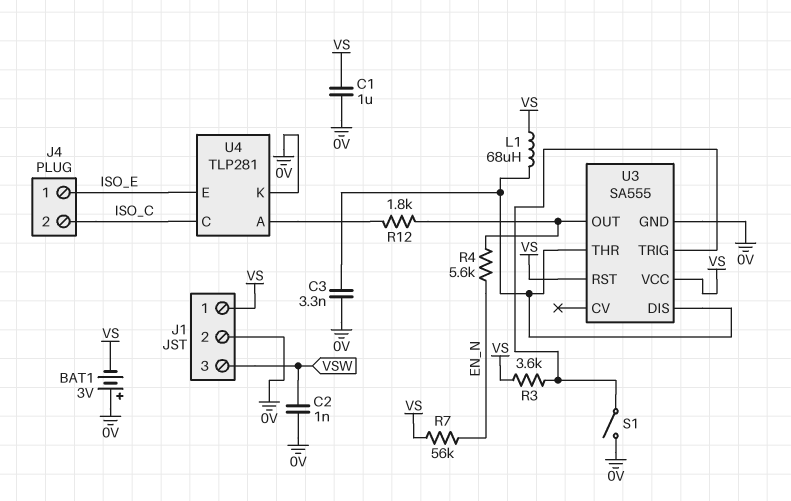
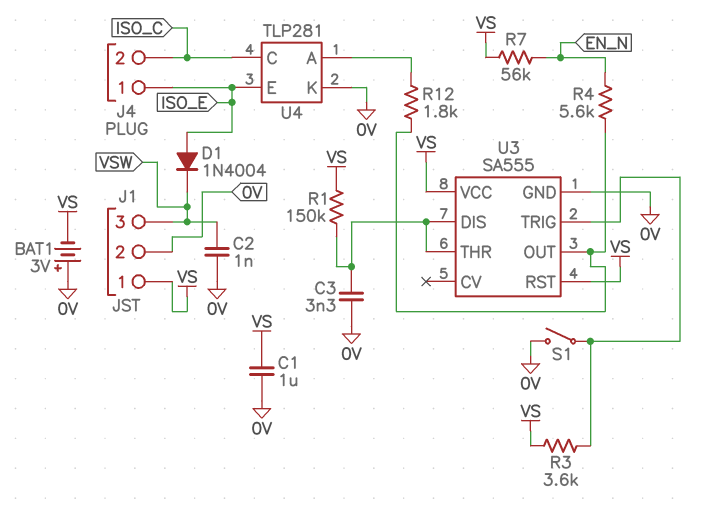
D1: none -> diode 1N4004 (A ISO_E, K VSW)
L1: 68uH (U3/DIS, VS) -> none
R1: none -> 150k (U3/DIS, VS)

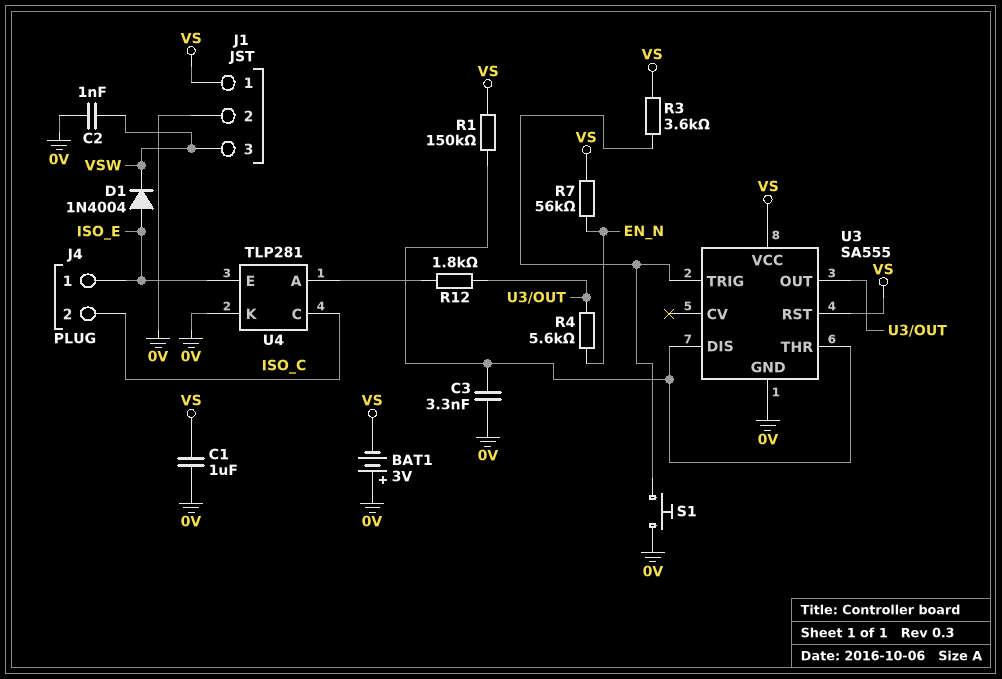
S1: switch (0V, U3/TRIG) -> button (0V, U3/TRIG)

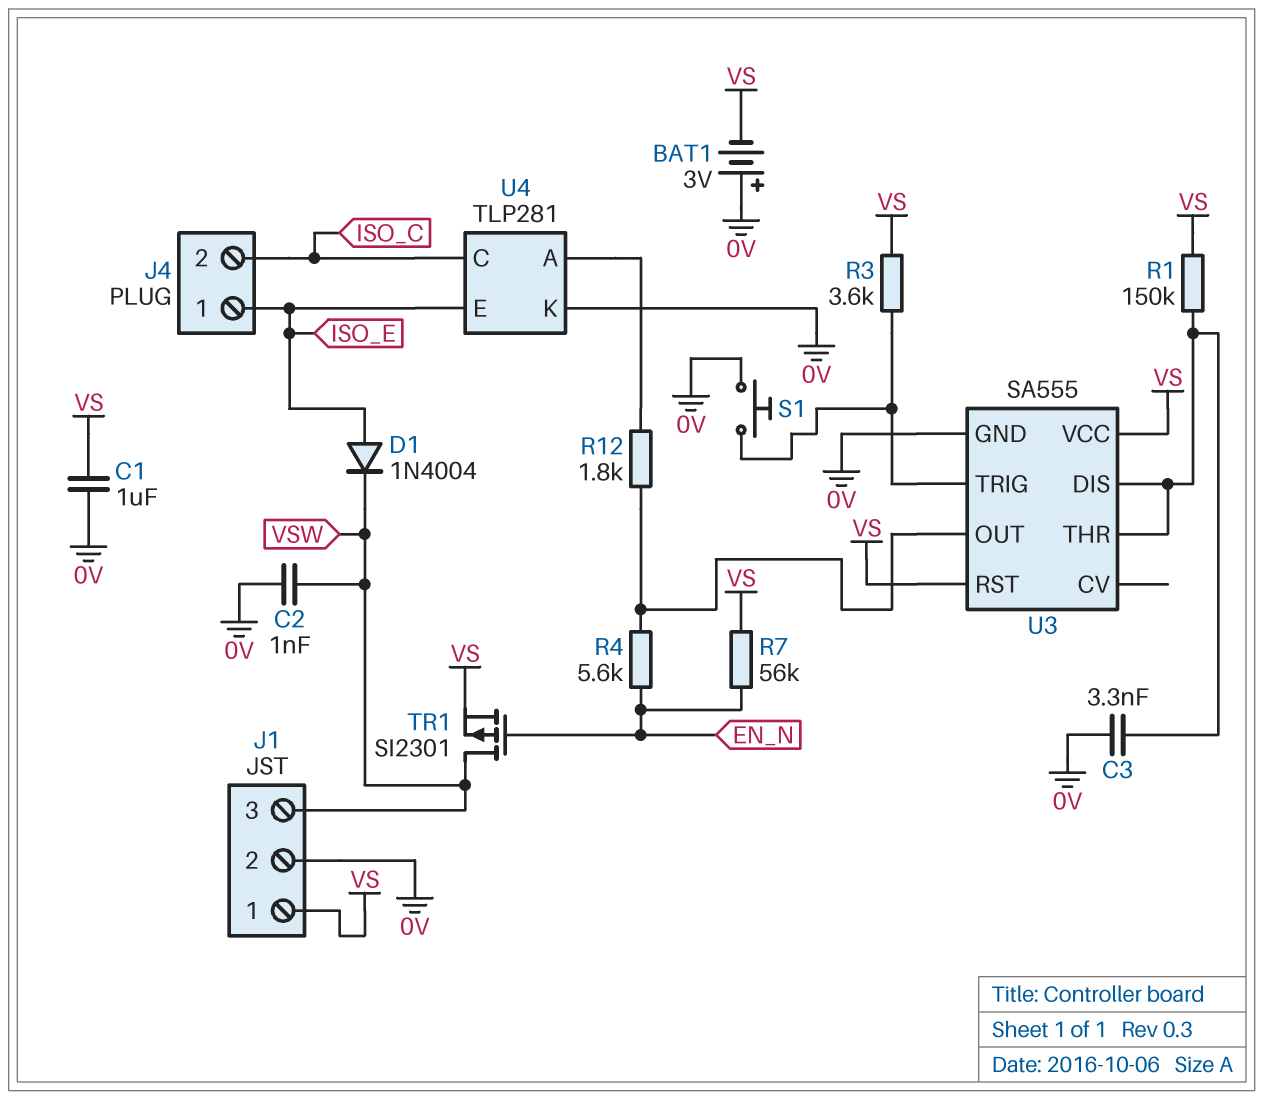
TR1: none -> PMOS SI2301 (G EN_N, D VSW, S VS)

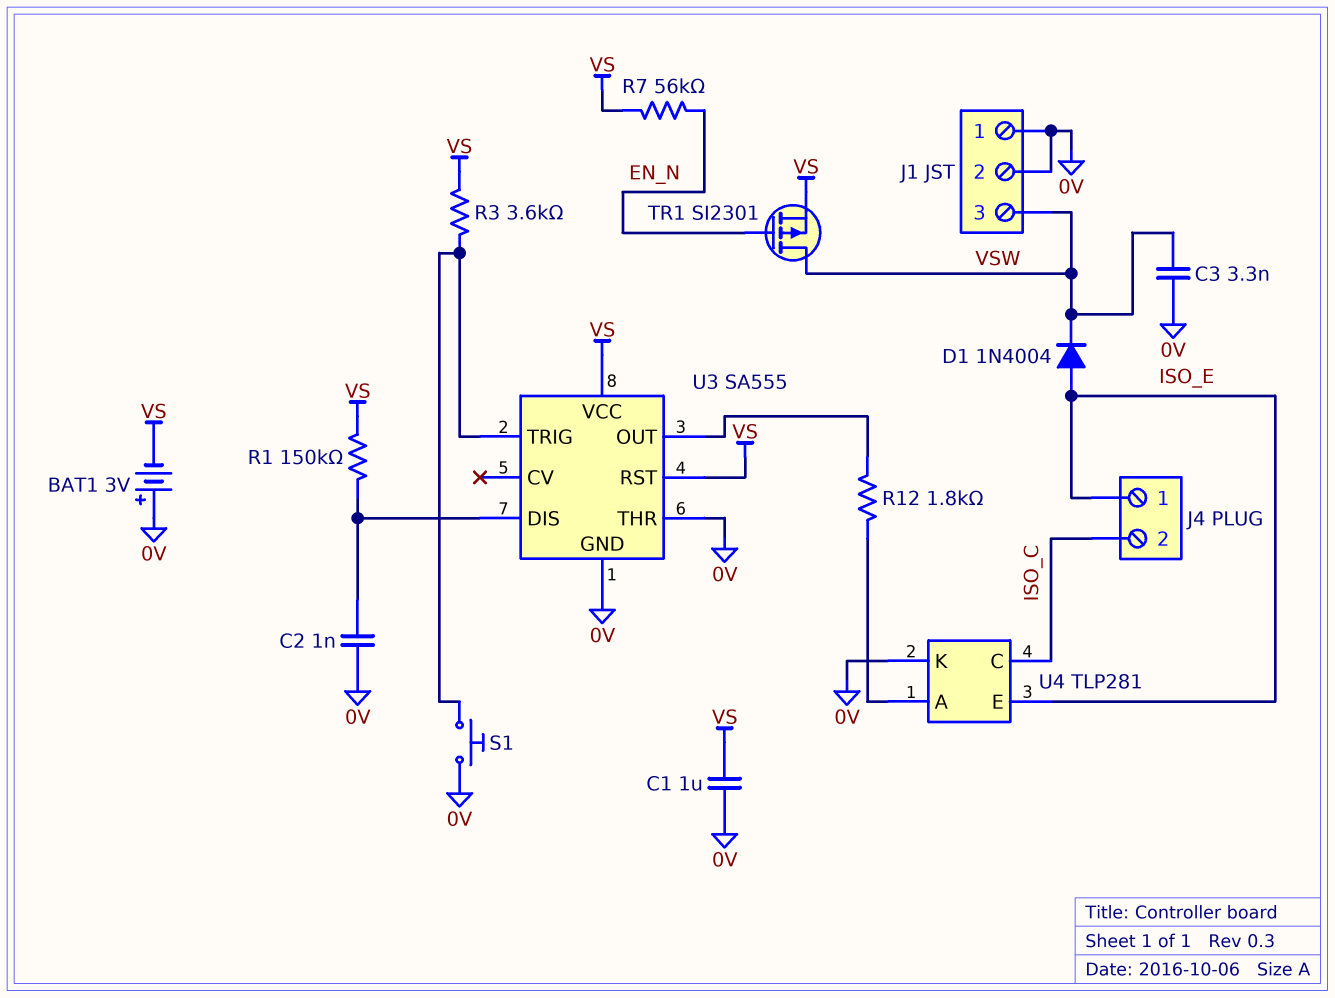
C2: 1nF (0V, VSW) -> 1nF (0V, U3/DIS)
C3: 3.3nF (0V, U3/DIS) -> 3.3nF (0V, VSW)
J1 pin 1: VS -> 0V
R4: 5.6k (EN_N, U3/OUT) -> none
U3 pin THR: U3/DIS -> 0V

